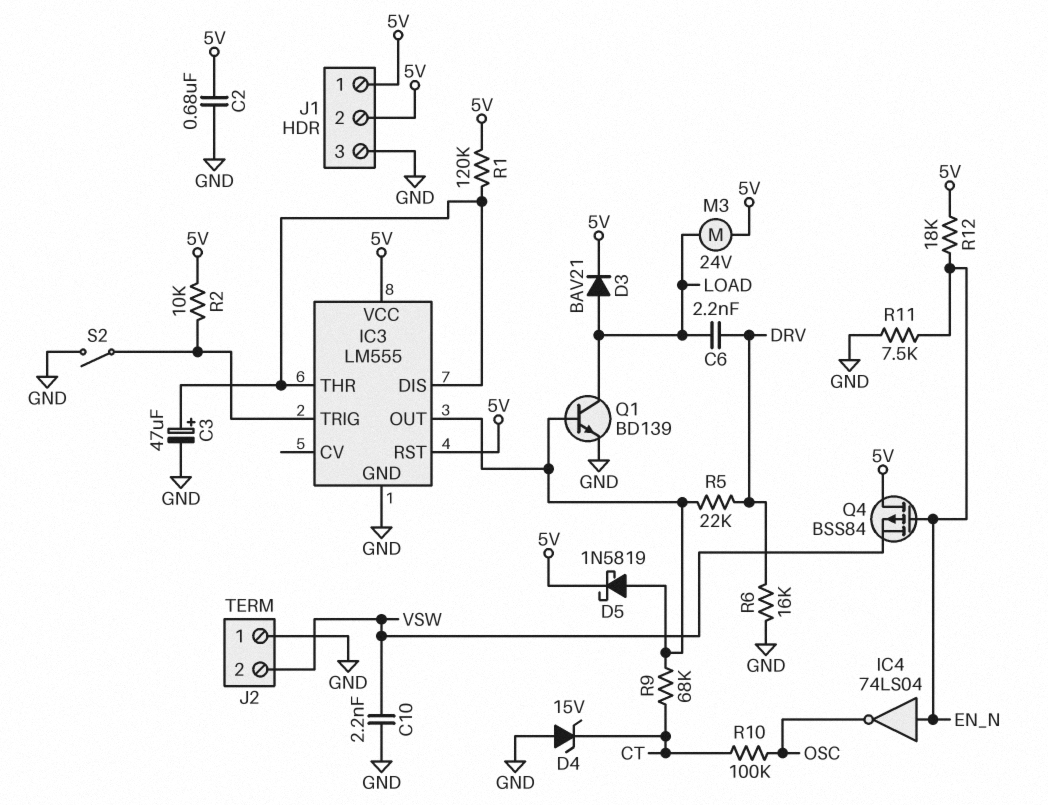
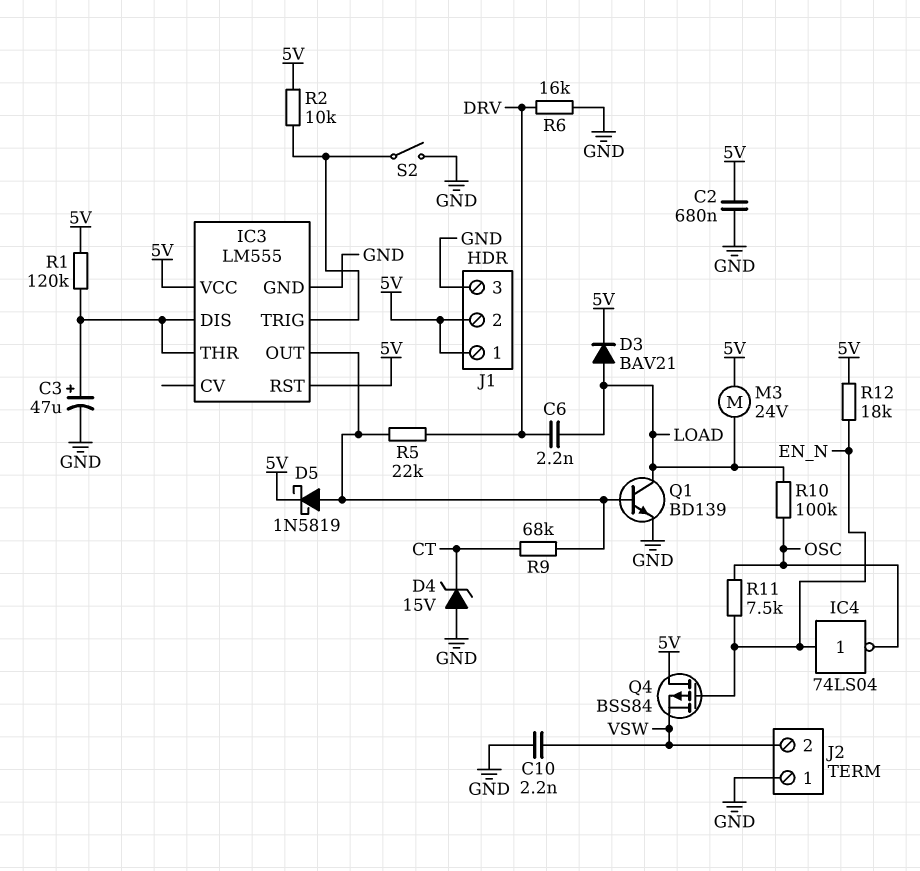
R10: 100k (CT, OSC) -> 100k (LOAD, OSC)
R11: 7.5k (EN_N, GND) -> 7.5k (EN_N, OSC)

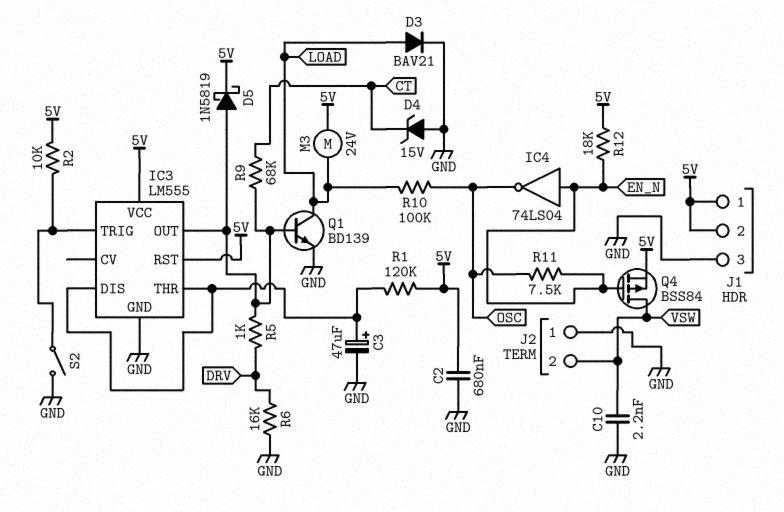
C6: 2.2nF (DRV, LOAD) -> none
D3: diode BAV21 (A LOAD, K 5V) -> diode BAV21 (A LOAD, K GND)
Q4: PMOS BSS84 (G EN_N, D 5V, S VSW) -> PMOS BSS84 (G EN_N, D VSW, S 5V)
R5: 22k (DRV, IC3/OUT) -> 1k (DRV, IC3/OUT)

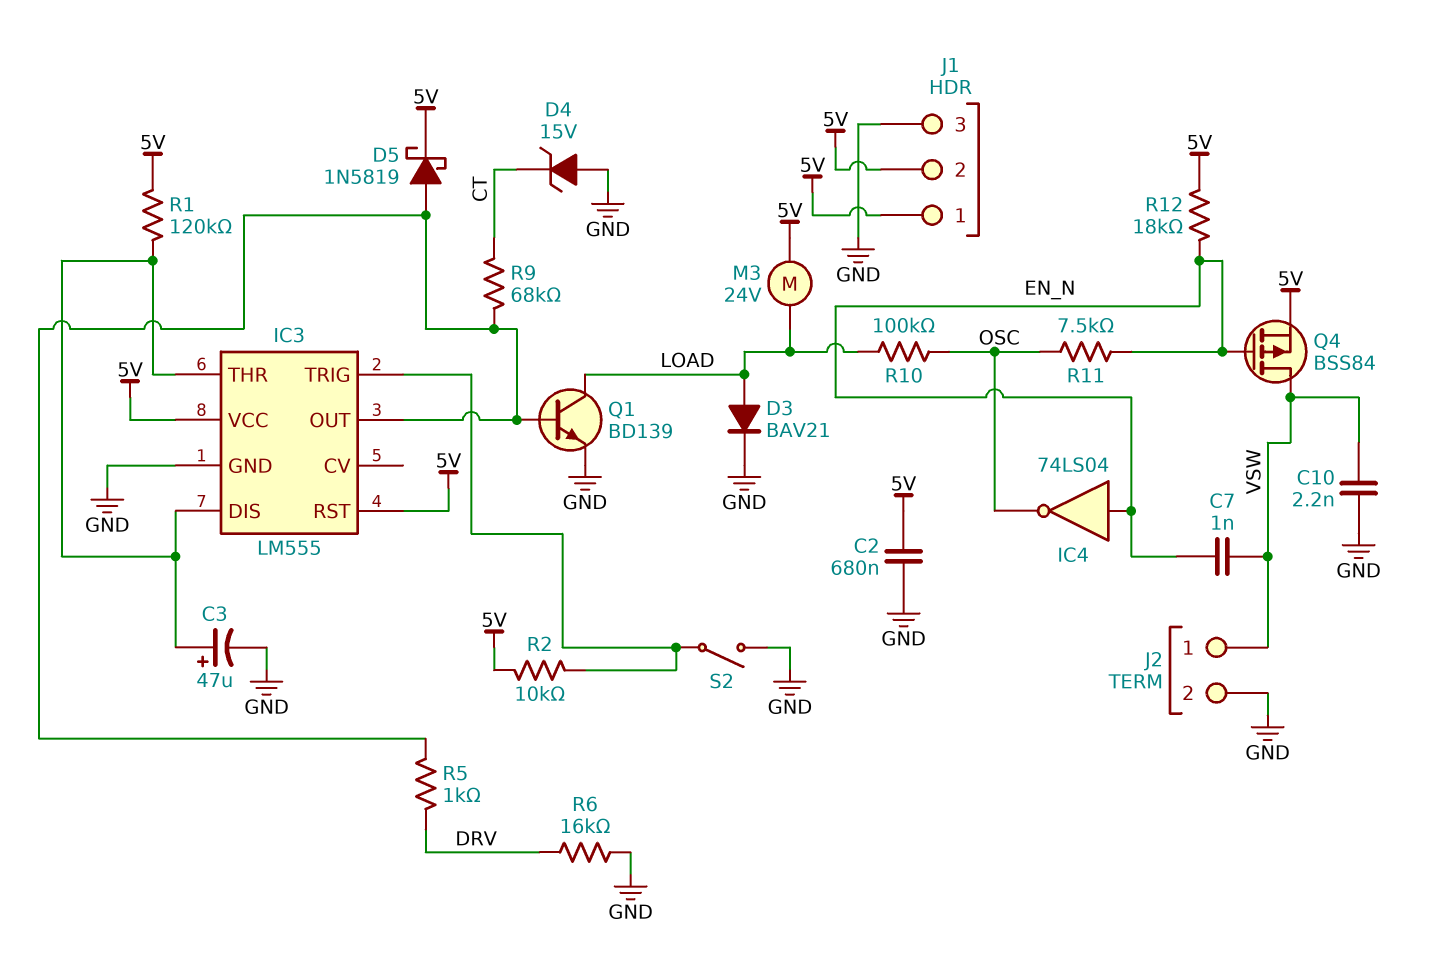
C7: none -> 1nF (EN_N, VSW)
J2 pin 1: GND -> VSW
J2 pin 2: VSW -> GND

